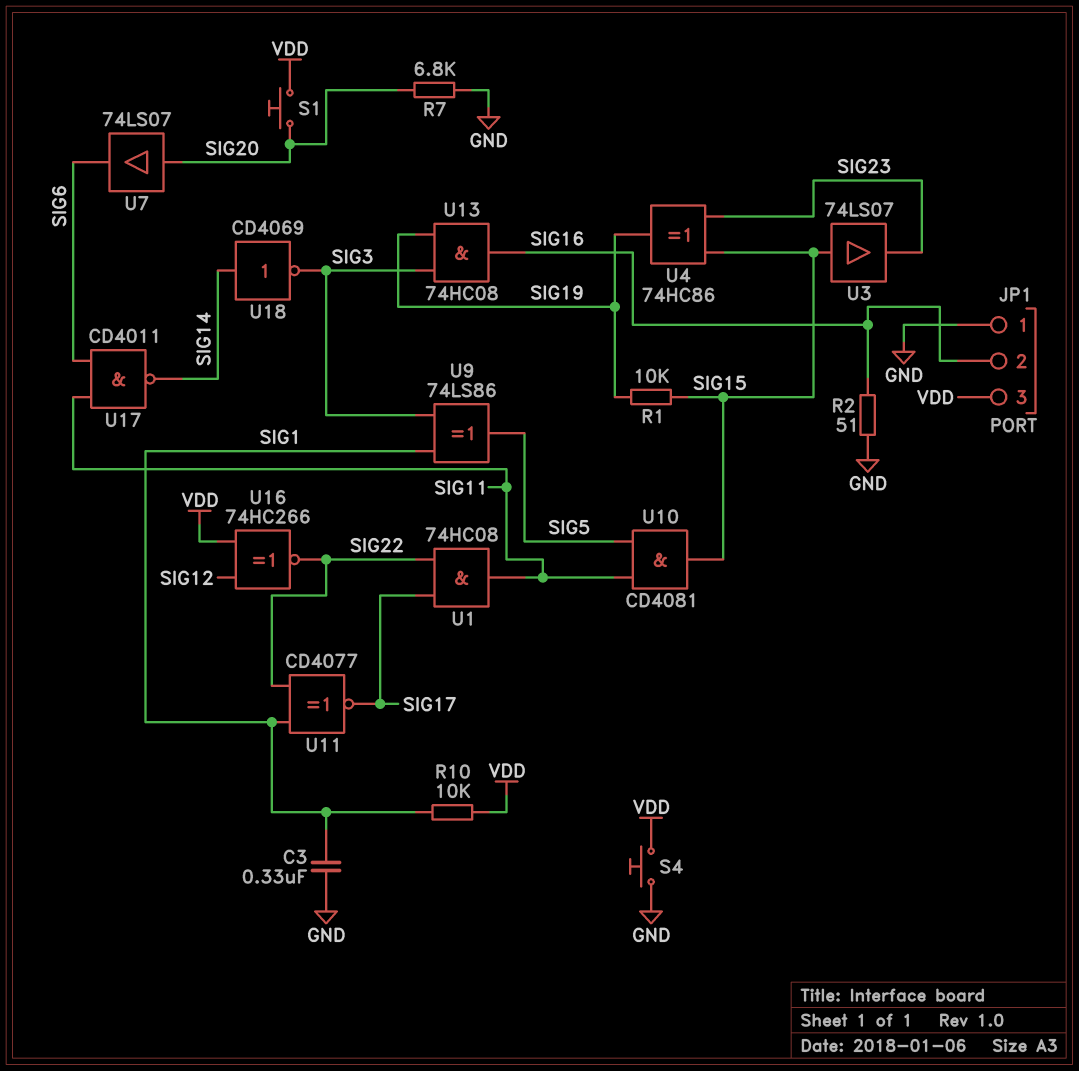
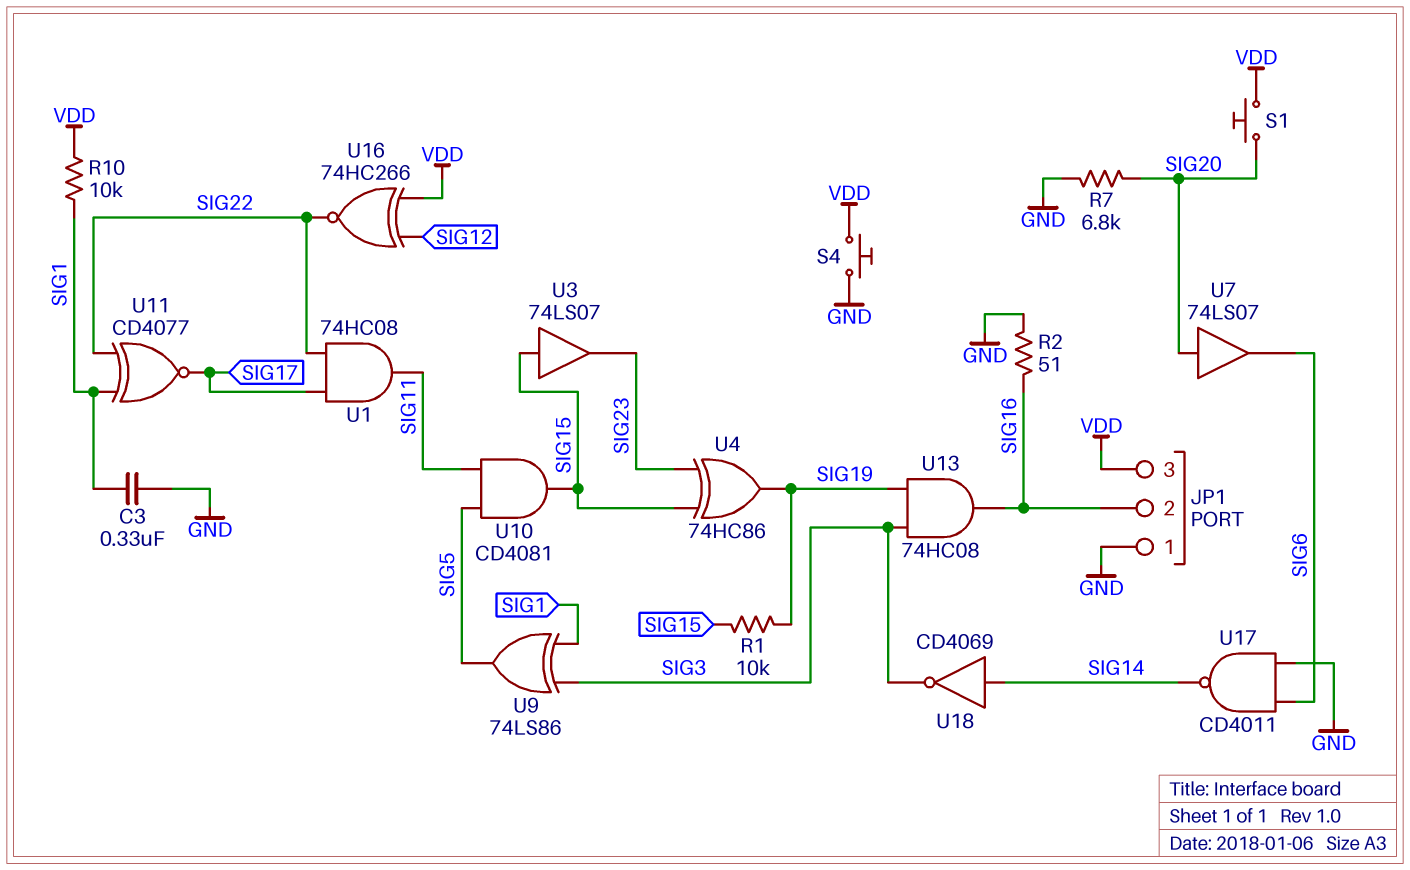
U17: NAND CD4011 (in SIG6, in SIG11, out SIG14) -> NAND CD4011 (in GND, in SIG6, out SIG14)

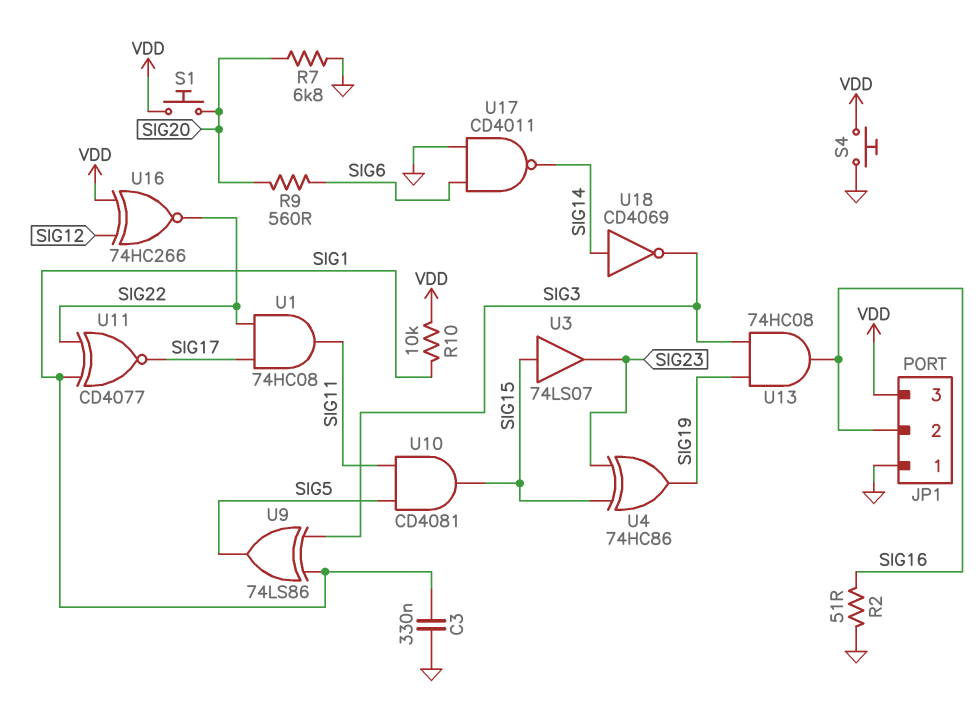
R1: 10k (SIG15, SIG19) -> none
R9: none -> 560 (SIG6, SIG20)
U7: buffer 74LS07 (in SIG20, out SIG6) -> none

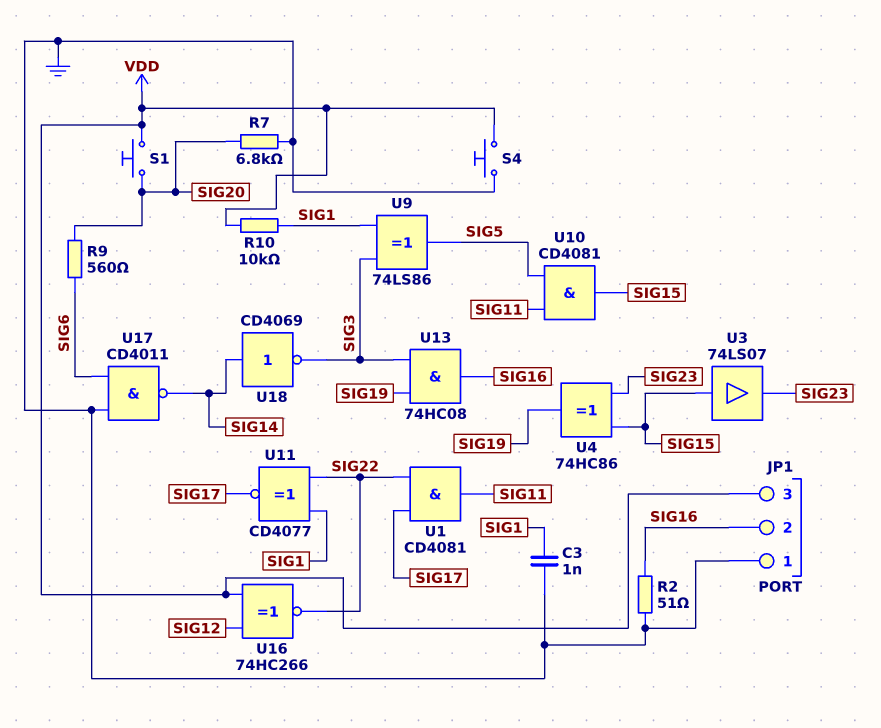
C3: 330nF (GND, SIG1) -> 1nF (GND, SIG1)
U1: AND 74HC08 (in SIG17, in SIG22, out SIG11) -> AND CD4081 (in SIG17, in SIG22, out SIG11)

